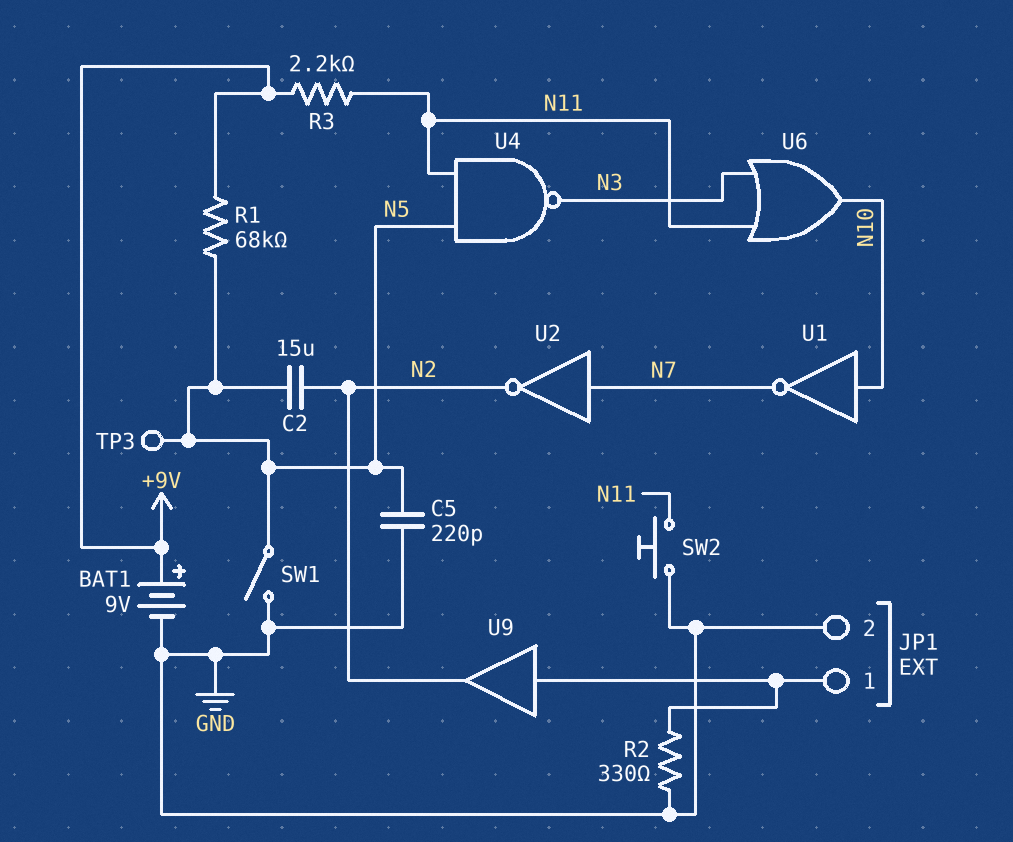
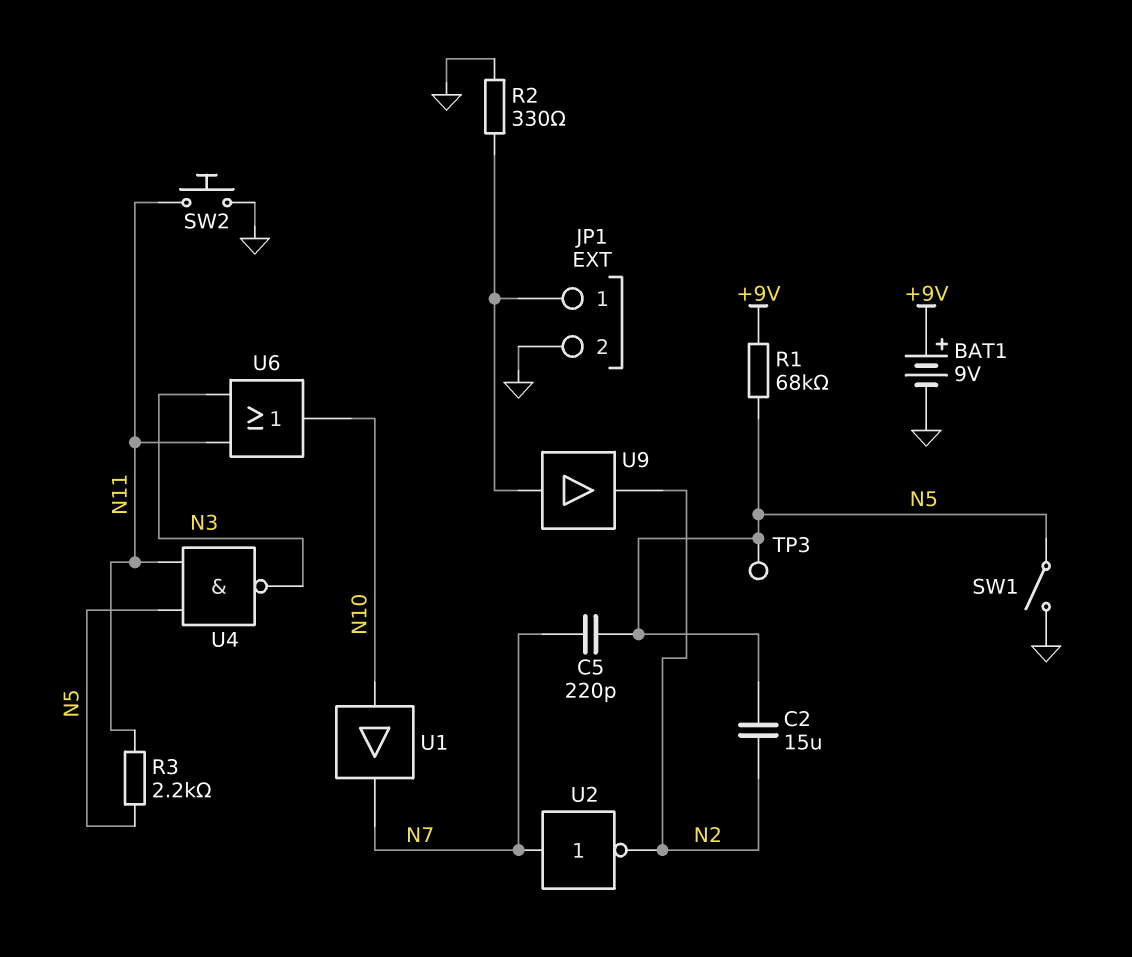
C5: 220pF (GND, N5) -> 220pF (N5, N7)
R3: 2.2k (+9V, N11) -> 2.2k (N5, N11)
U1: NOT (in N10, out N7) -> buffer (in N10, out N7)

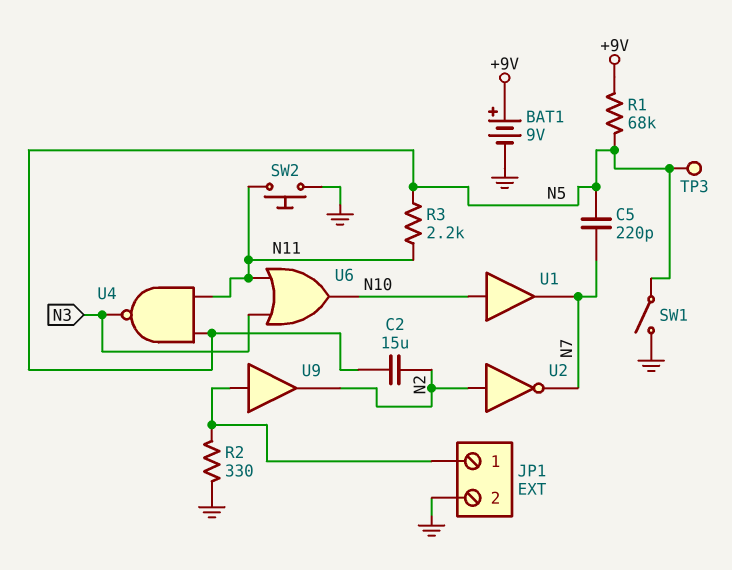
U2: NOT (in N7, out N2) -> NOT (in N2, out N7)

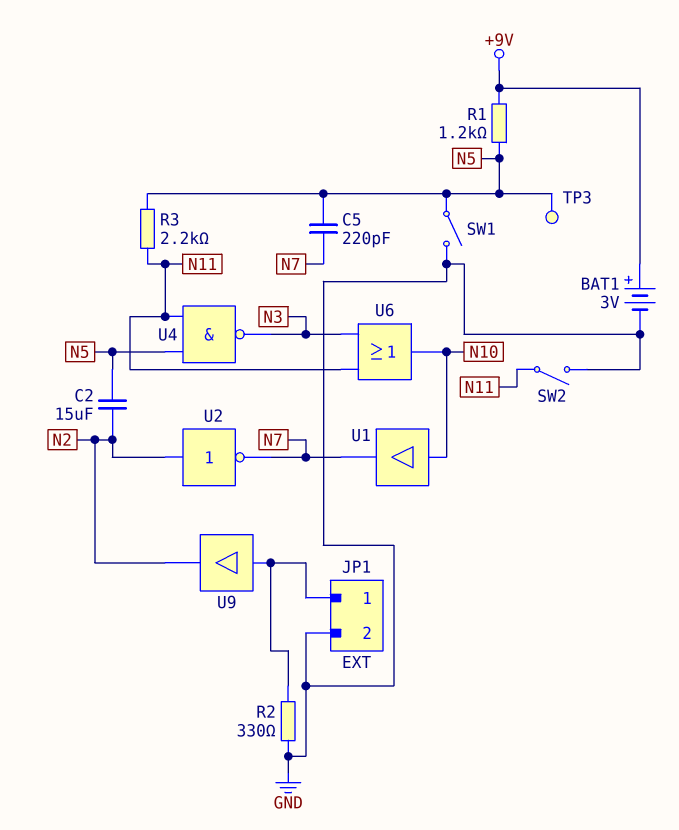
BAT1: 9V (plus +9V, minus GND) -> 3V (plus +9V, minus GND)
R1: 68k (+9V, N5) -> 1.2k (+9V, N5)
SW2: button (GND, N11) -> switch (GND, N11)

